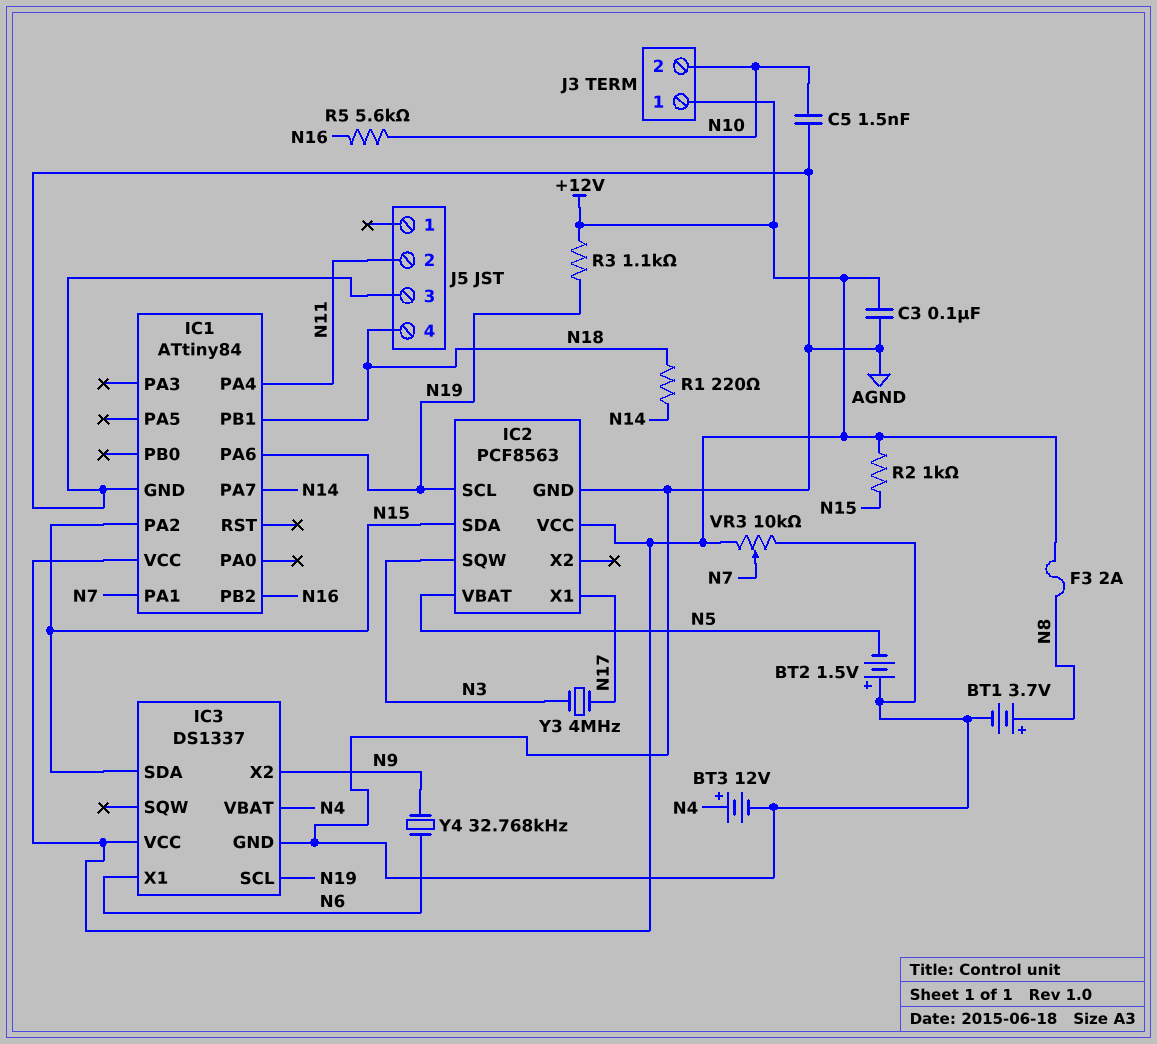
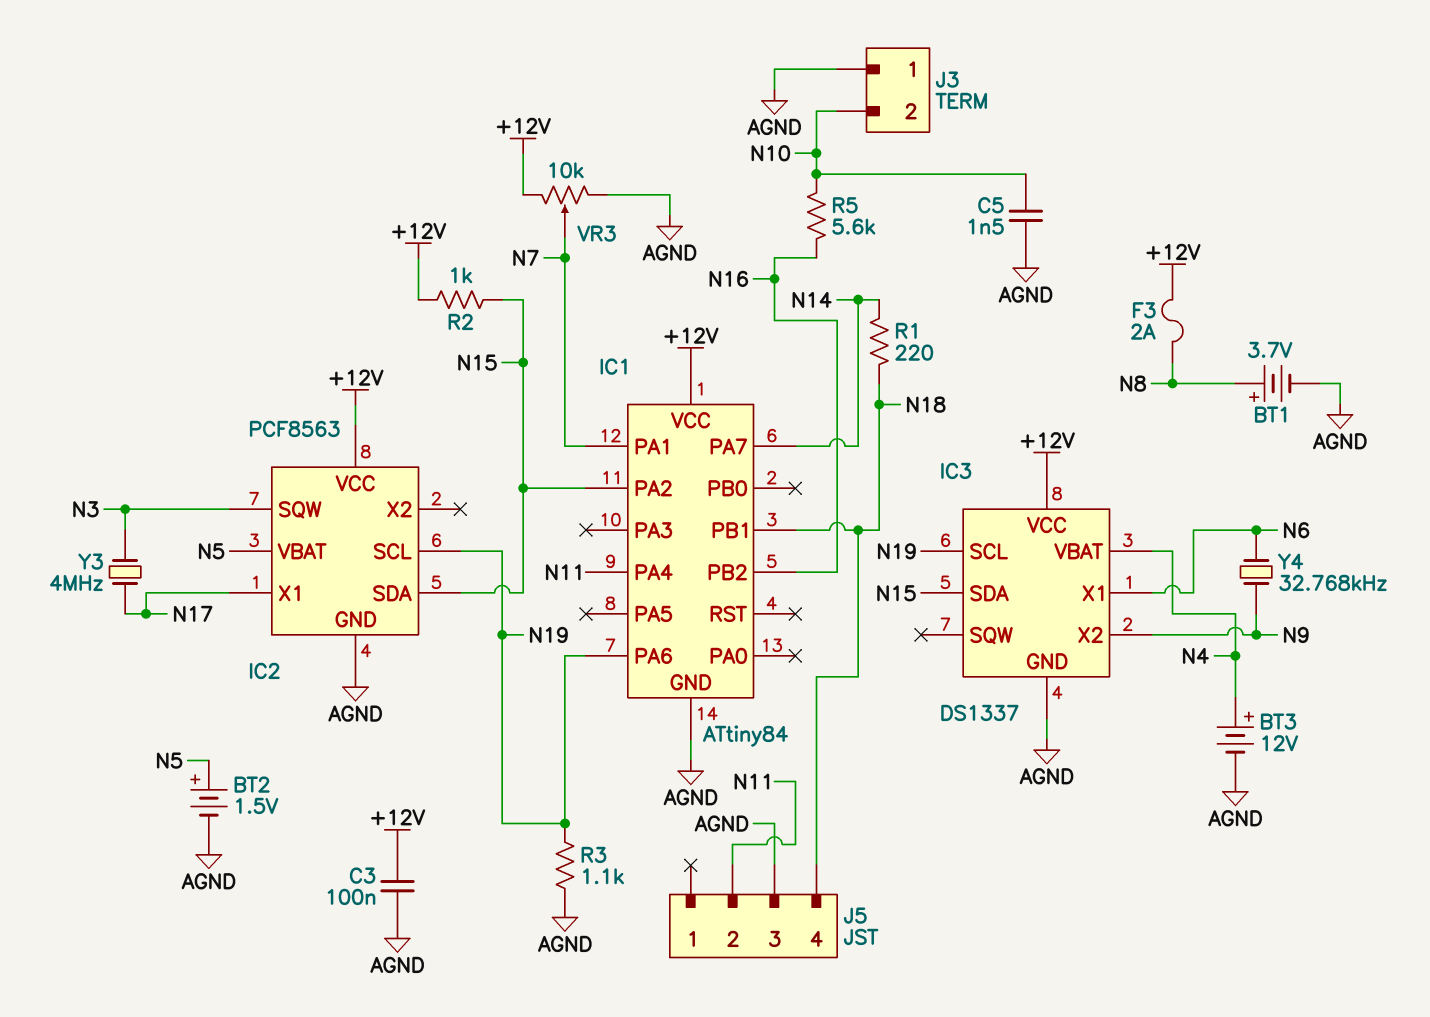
BT2: 1.5V (plus AGND, minus N5) -> 1.5V (plus N5, minus AGND)
J3 pin 1: +12V -> AGND
R3: 1.1k (+12V, N19) -> 1.1k (AGND, N19)

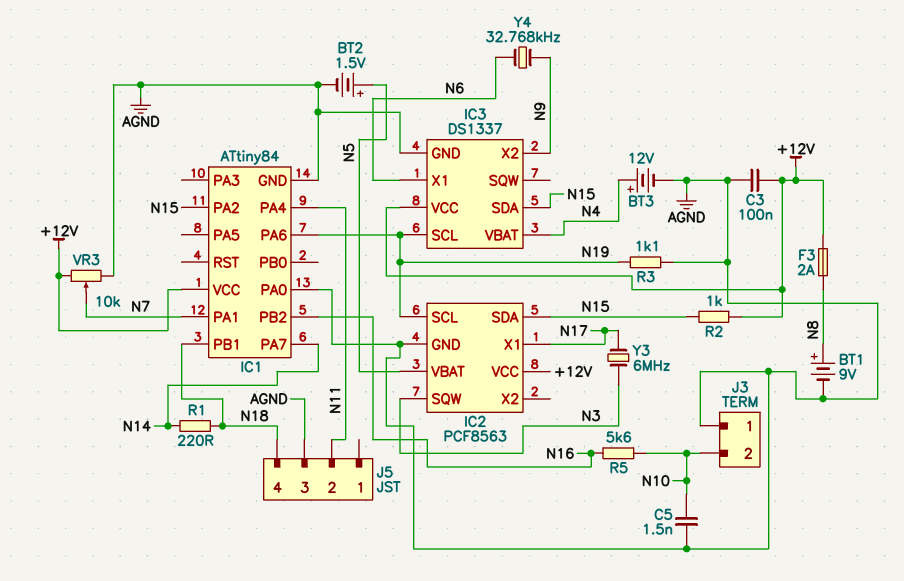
BT1: 3.7V (plus N8, minus AGND) -> 9V (plus N8, minus AGND)
IC1 pin PA0: none -> AGND
Y3: 4MHz (N3, N17) -> 6MHz (N3, N17)

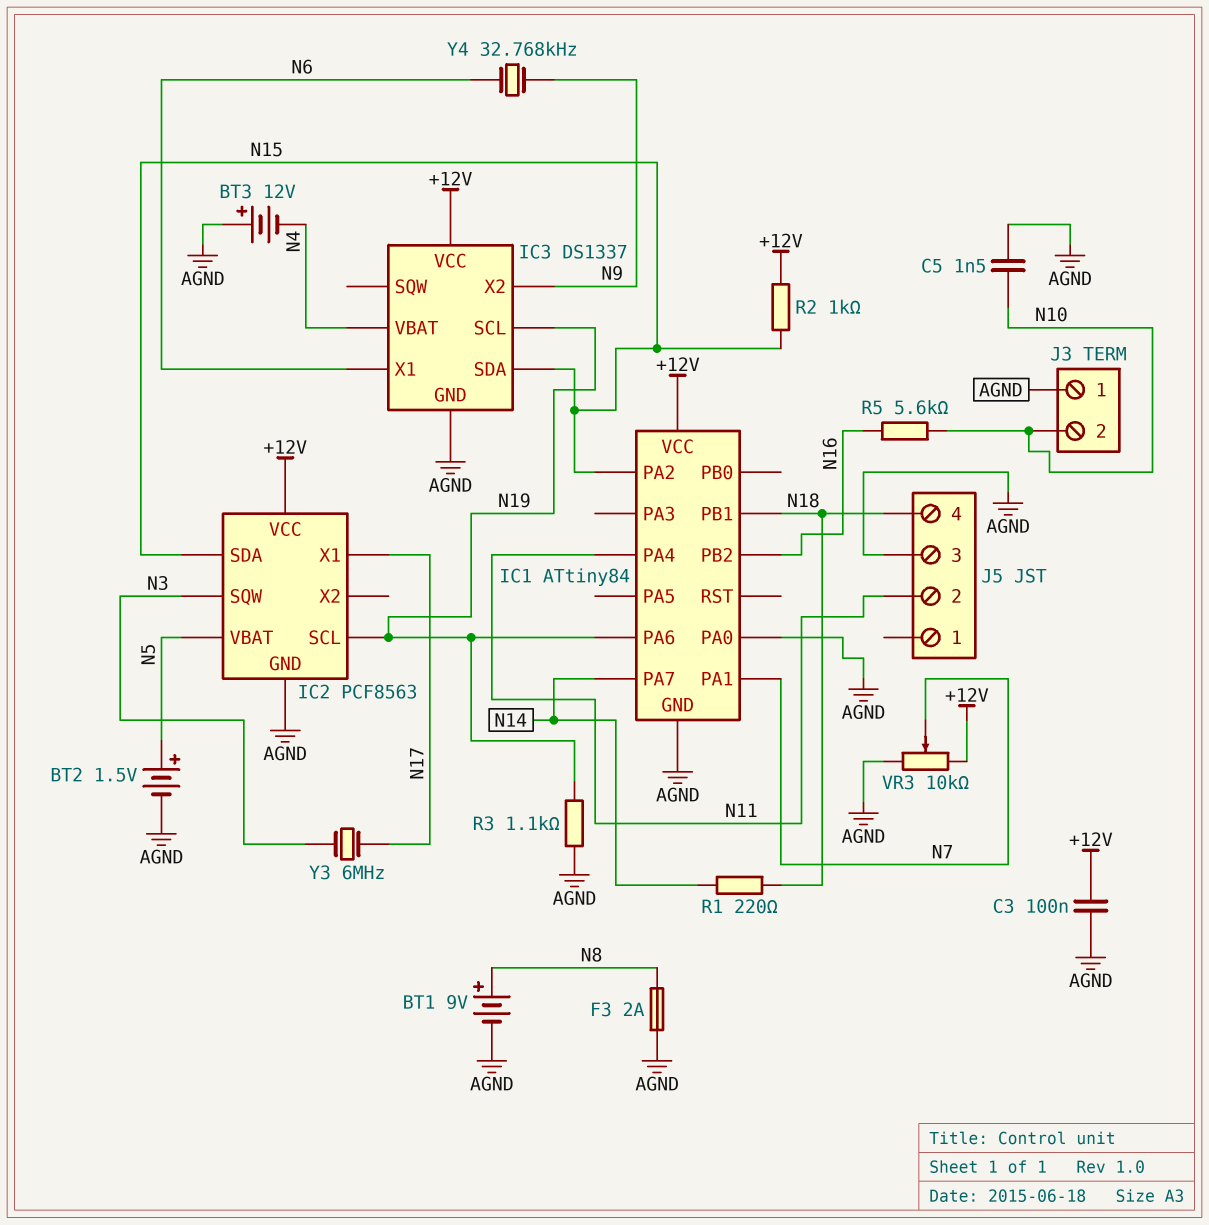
BT3: 12V (plus N4, minus AGND) -> 12V (plus AGND, minus N4)
F3: 2A (+12V, N8) -> 2A (AGND, N8)

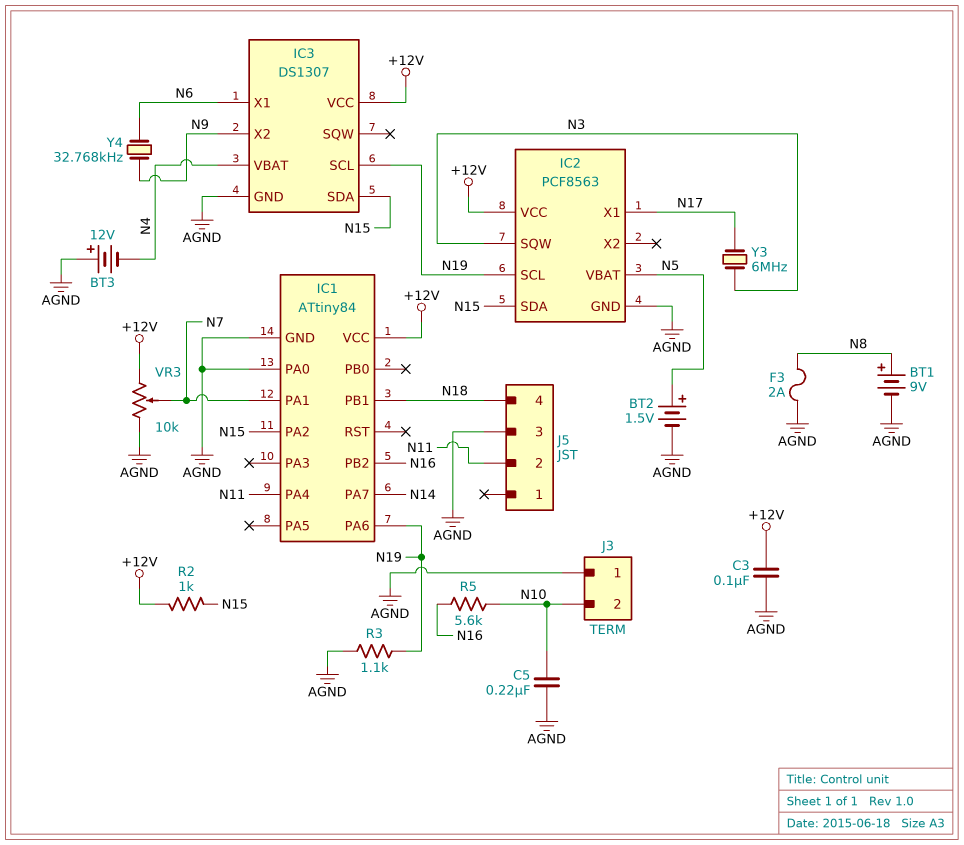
C5: 1.5nF (AGND, N10) -> 220nF (AGND, N10)
IC3: DS1337 -> DS1307
R1: 220 (N14, N18) -> none

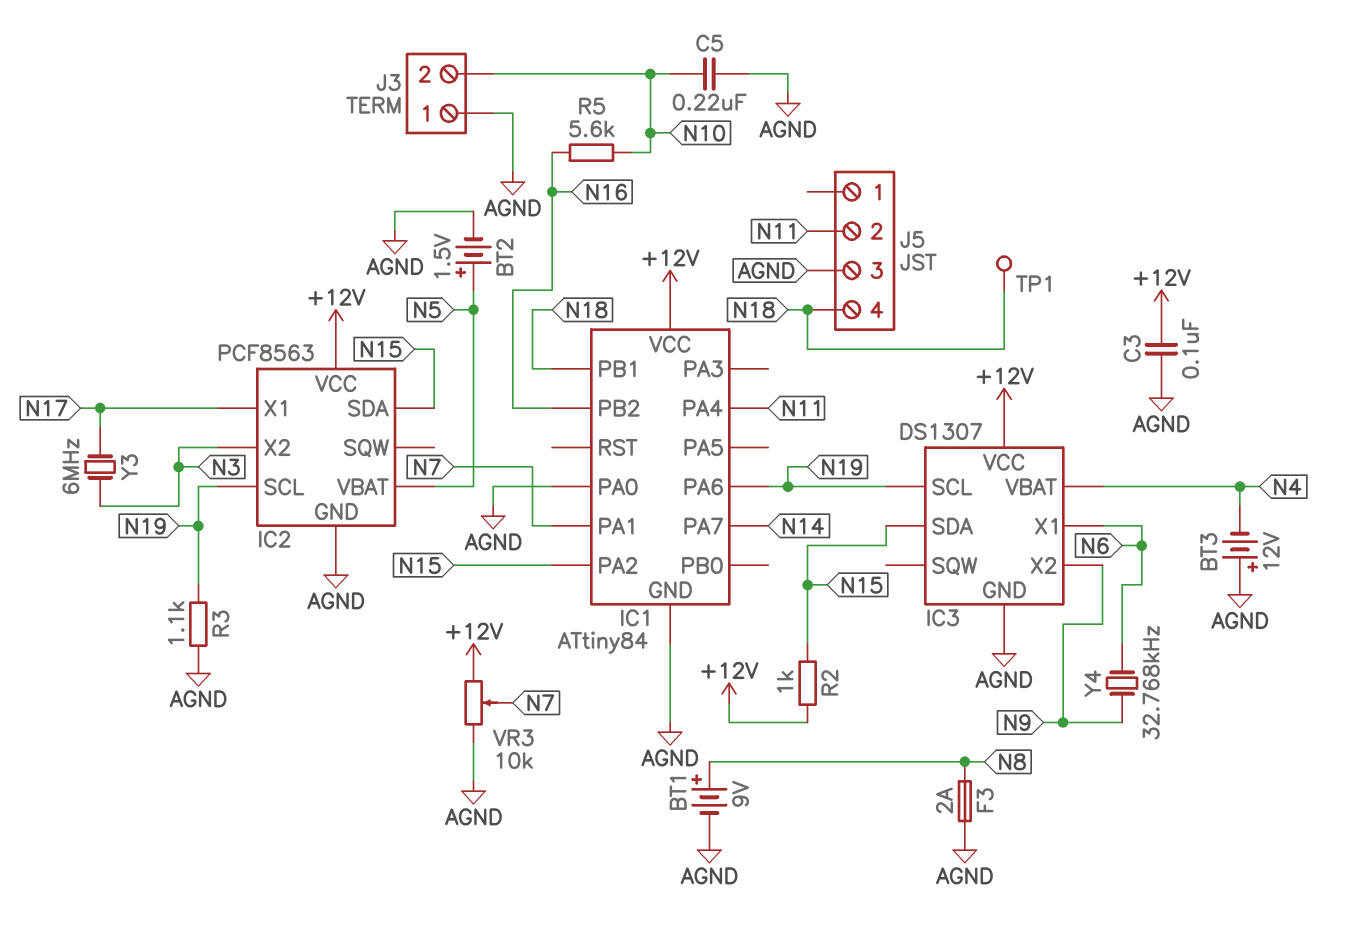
IC2 pin SQW: N3 -> none
IC2 pin X2: none -> N3
TP1: none -> test point (N18)

